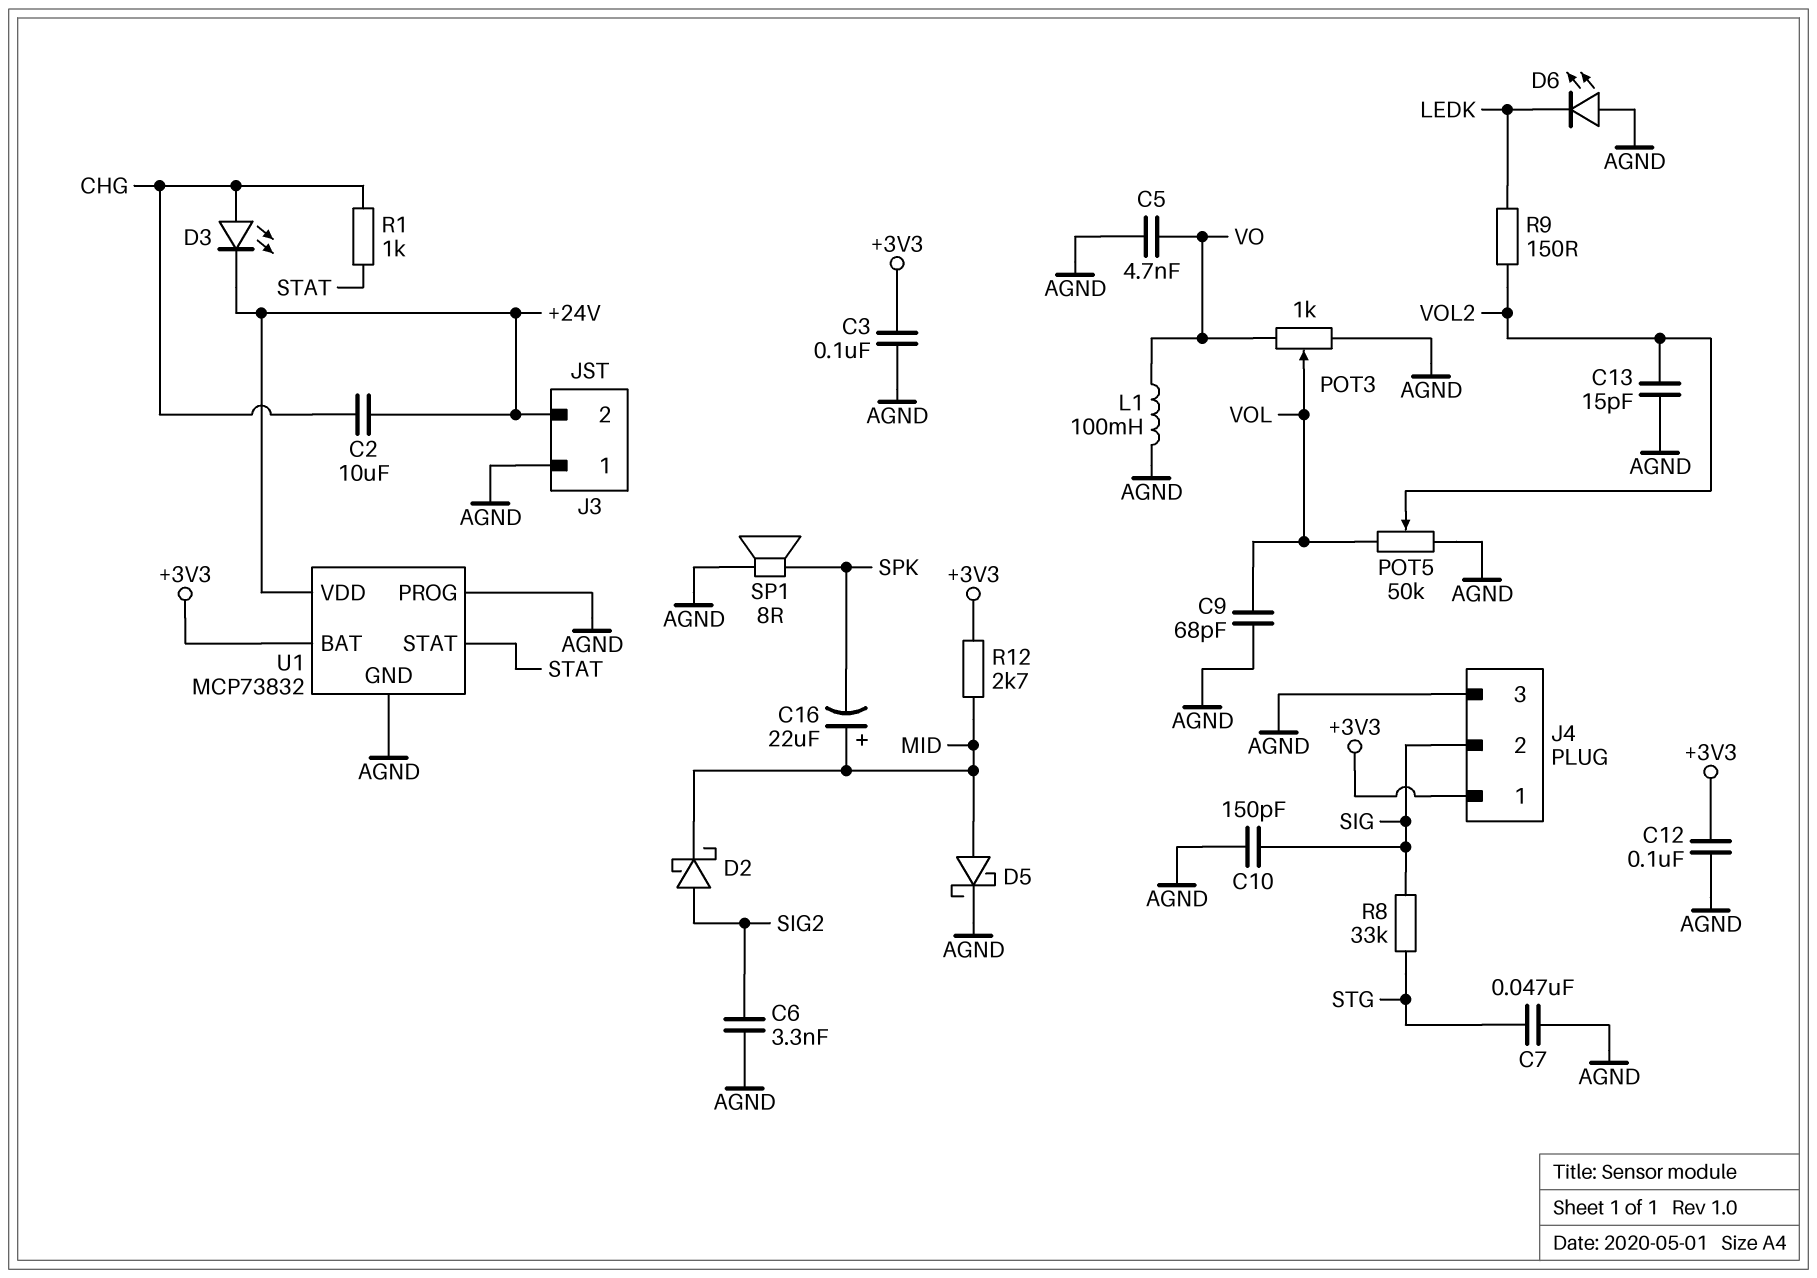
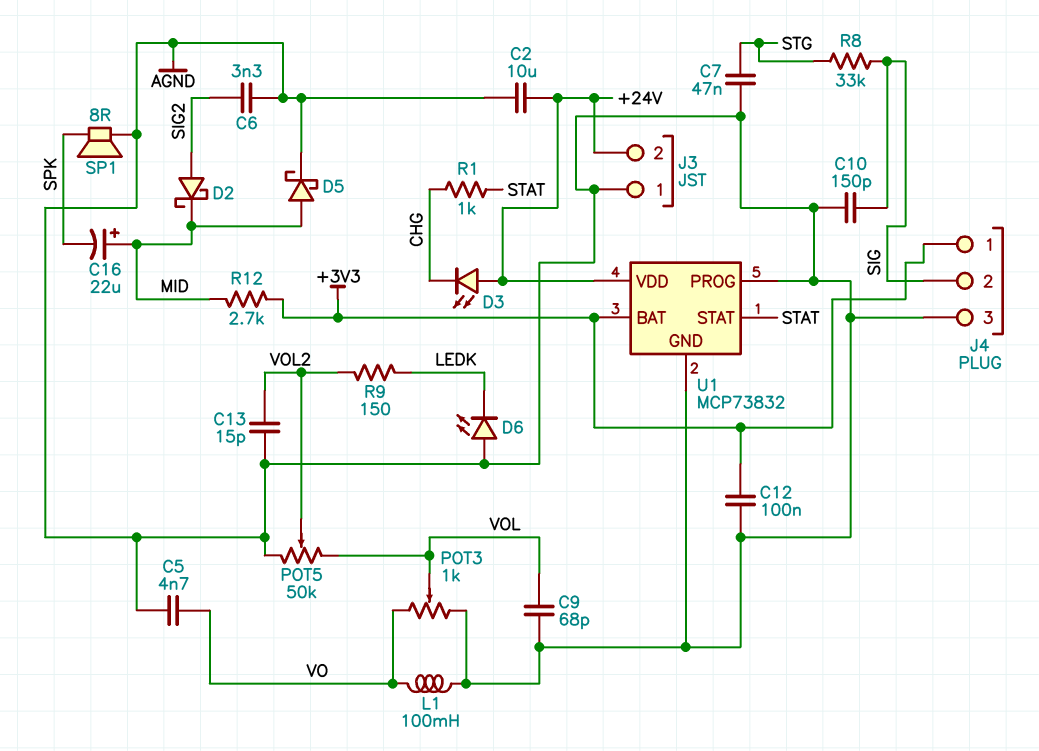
C2: 10uF (+24V, CHG) -> 10uF (+24V, AGND)
C3: 100nF (+3V3, AGND) -> none
D3: LED (A CHG, K +24V) -> LED (A +24V, K CHG)

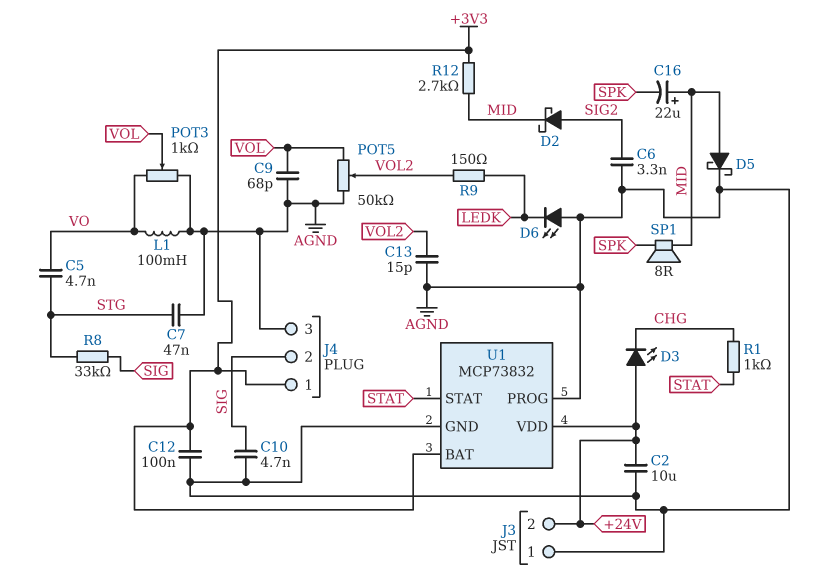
C5: 4.7nF (AGND, VO) -> 4.7nF (STG, VO)
C10: 150pF (AGND, SIG) -> 4.7nF (AGND, SIG)
SP1: speaker 8R (AGND, SPK) -> speaker 8R (MID, SPK)

